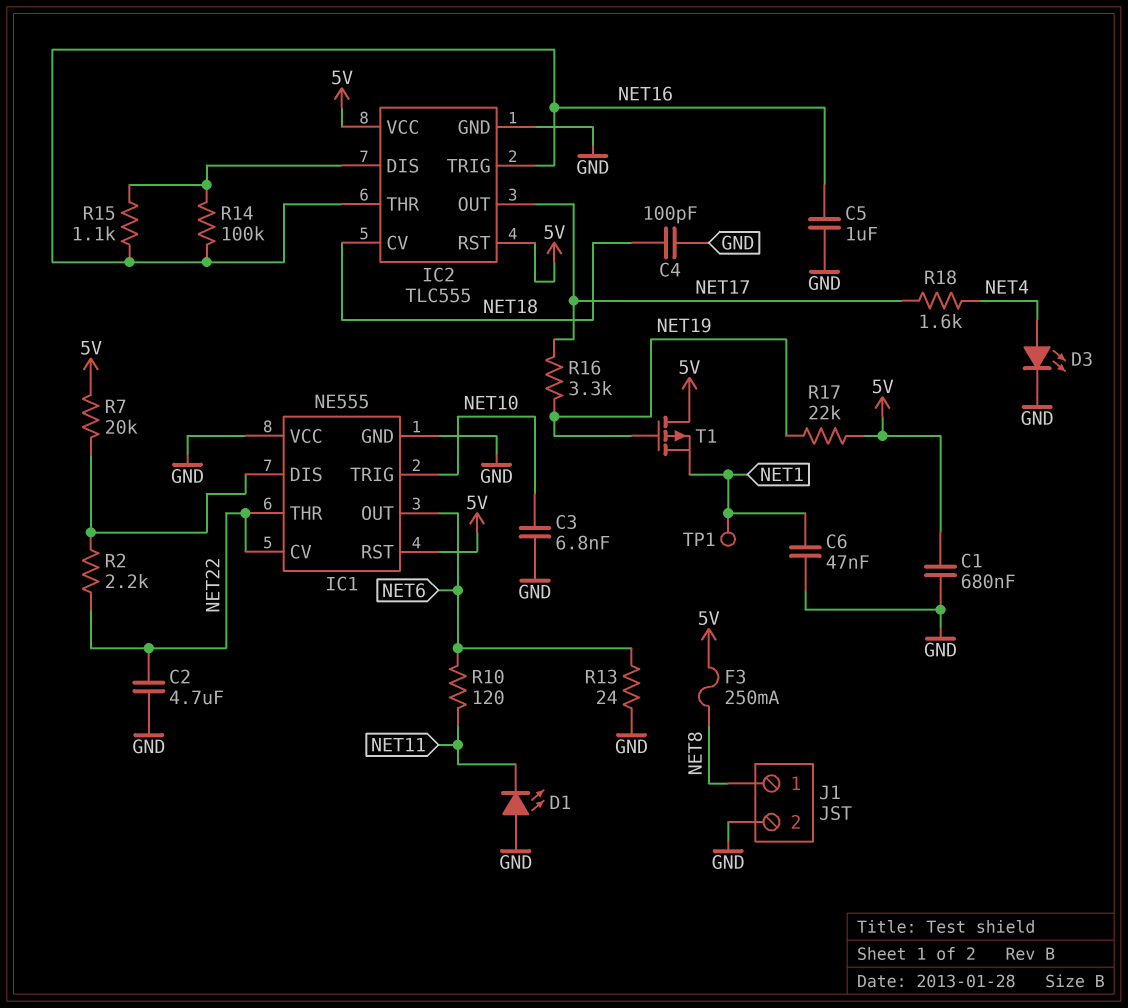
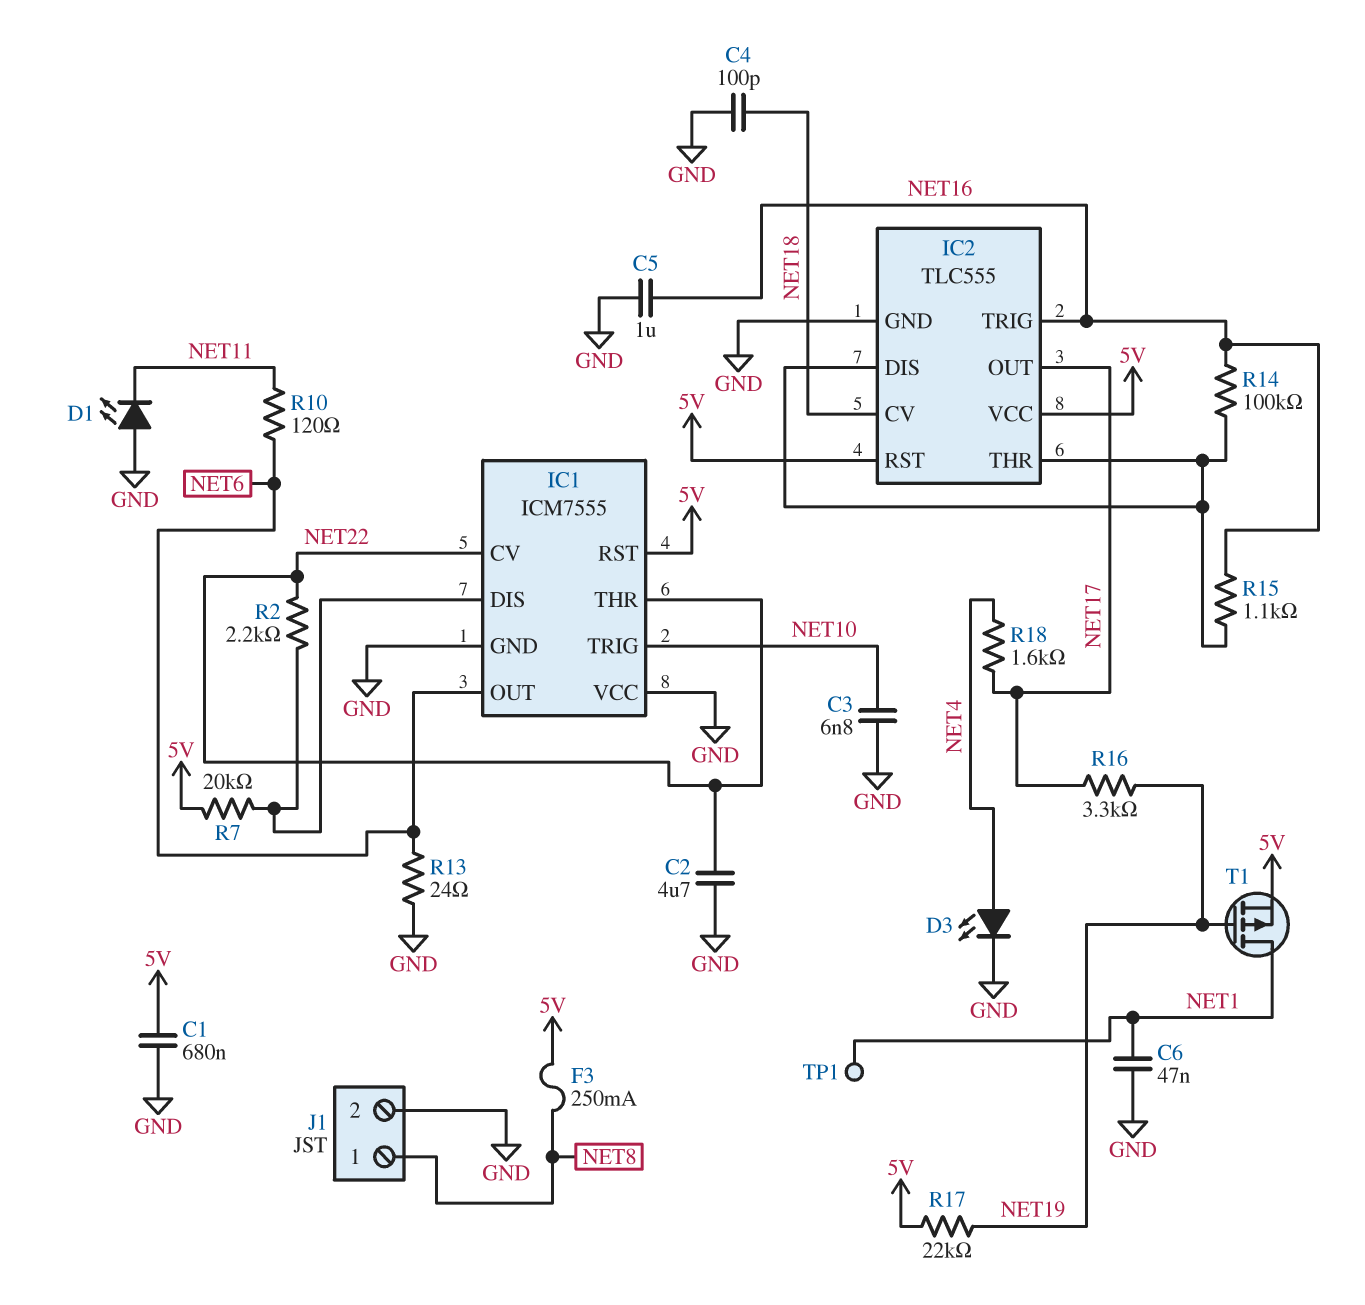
IC1: NE555 -> ICM7555
IC2 pin THR: NET16 -> IC2/DIS
T1: PMOS (G NET19, D 5V, S NET1) -> PMOS (G NET19, D NET1, S 5V)

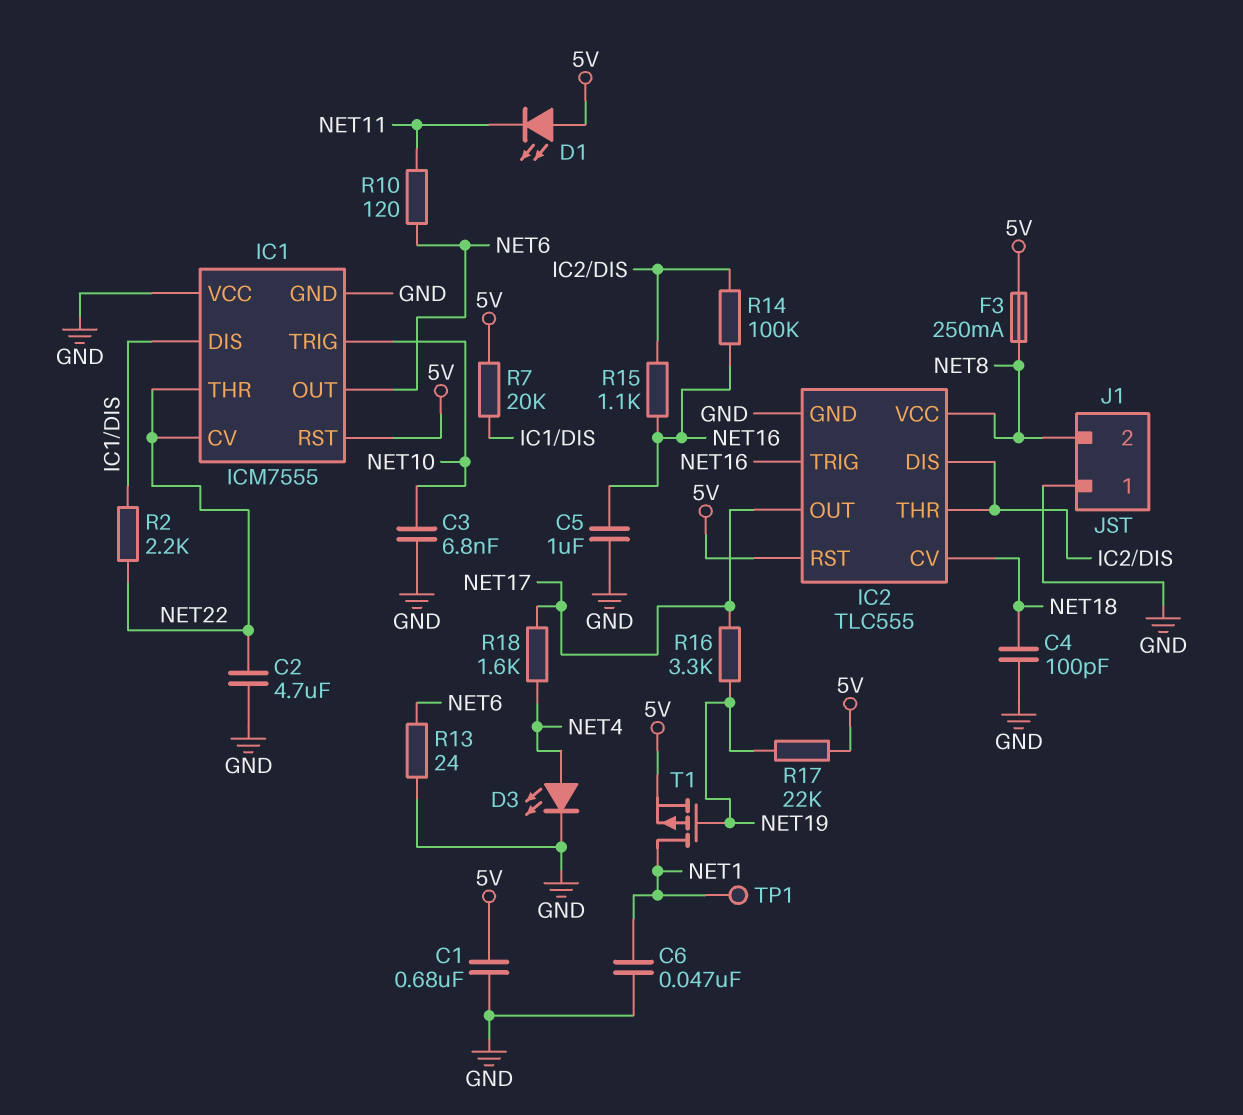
D1: LED (A GND, K NET11) -> LED (A 5V, K NET11)
IC2 pin VCC: 5V -> NET8
J1 pin 1: NET8 -> GND
J1 pin 2: GND -> NET8

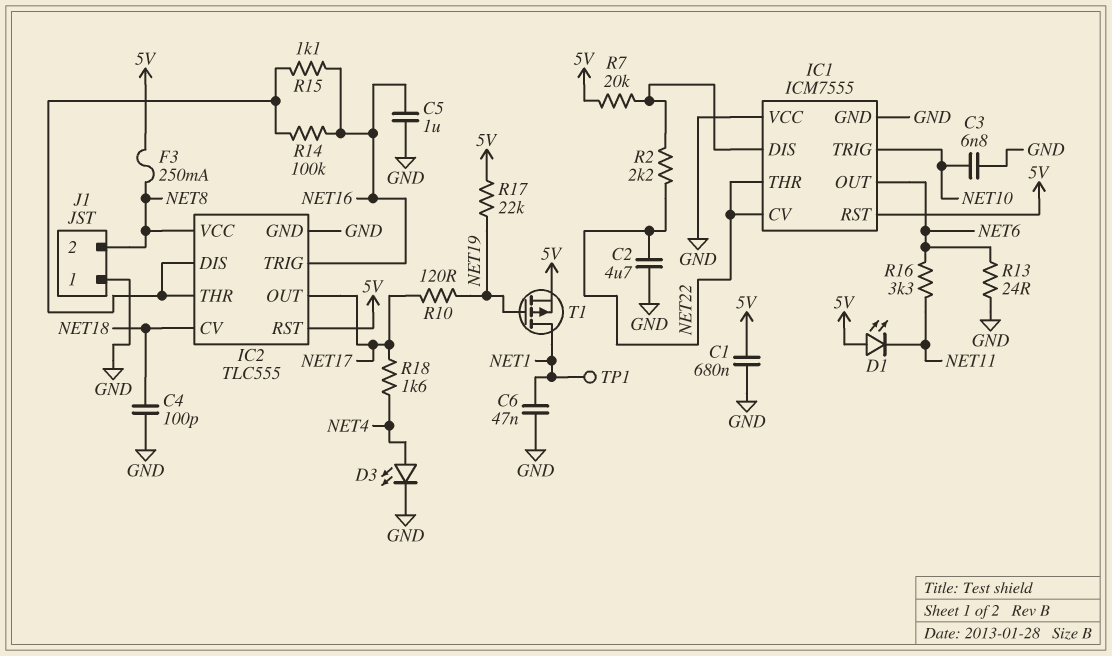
R10: 120 (NET6, NET11) -> 120 (NET17, NET19)
R16: 3.3k (NET17, NET19) -> 3.3k (NET6, NET11)

